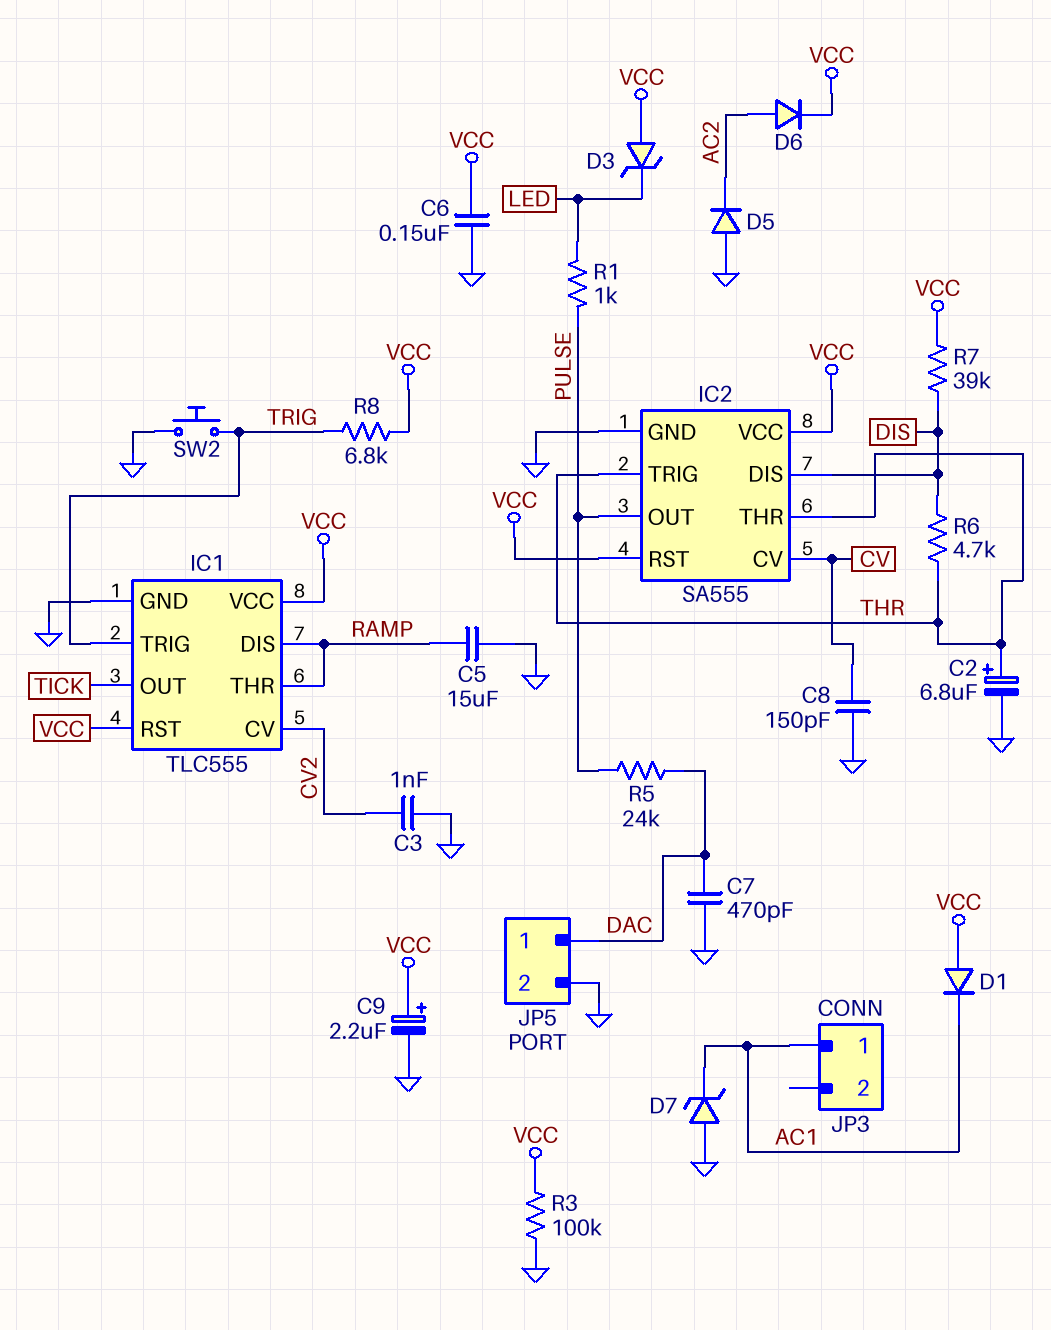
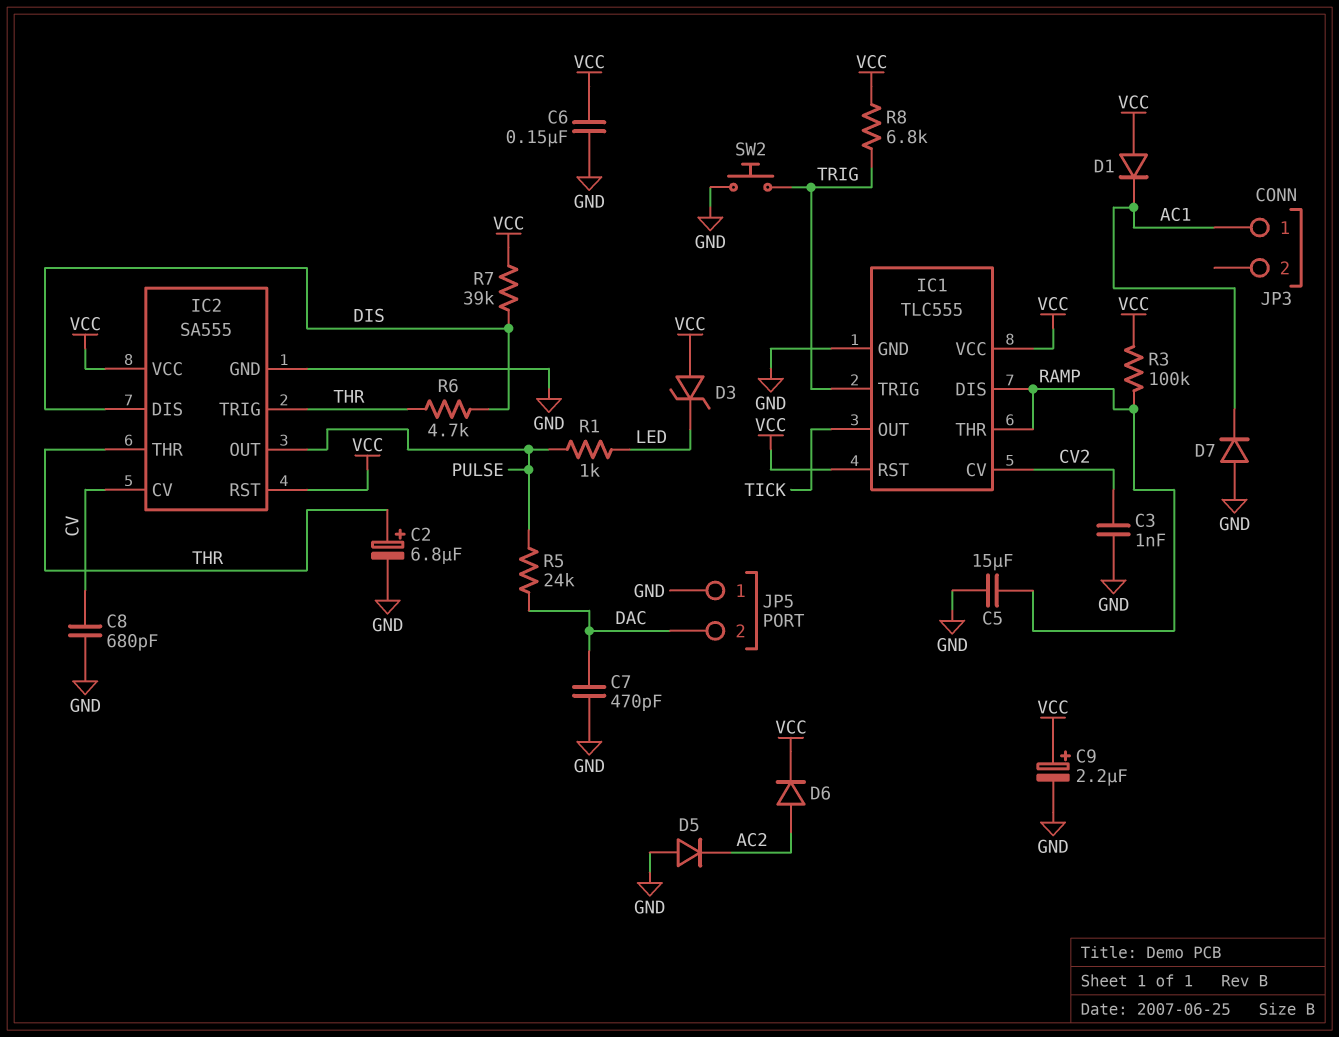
C8: 150pF (CV, GND) -> 680pF (CV, GND)
D7: zener (A GND, K AC1) -> diode (A GND, K AC1)
JP5 pin 1: DAC -> GND
JP5 pin 2: GND -> DAC
R3: 100k (GND, VCC) -> 100k (RAMP, VCC)

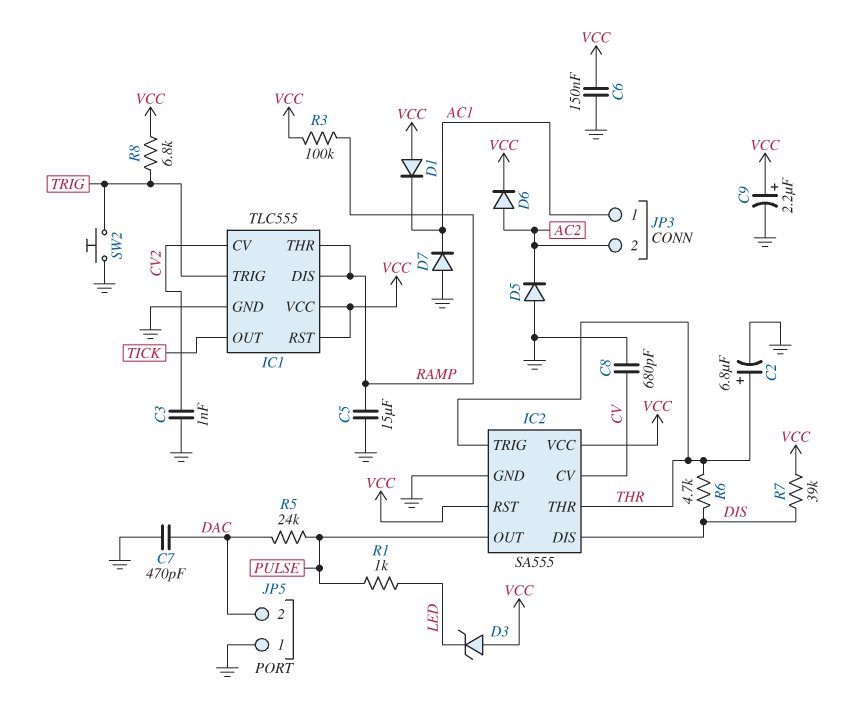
JP3 pin 2: none -> AC2

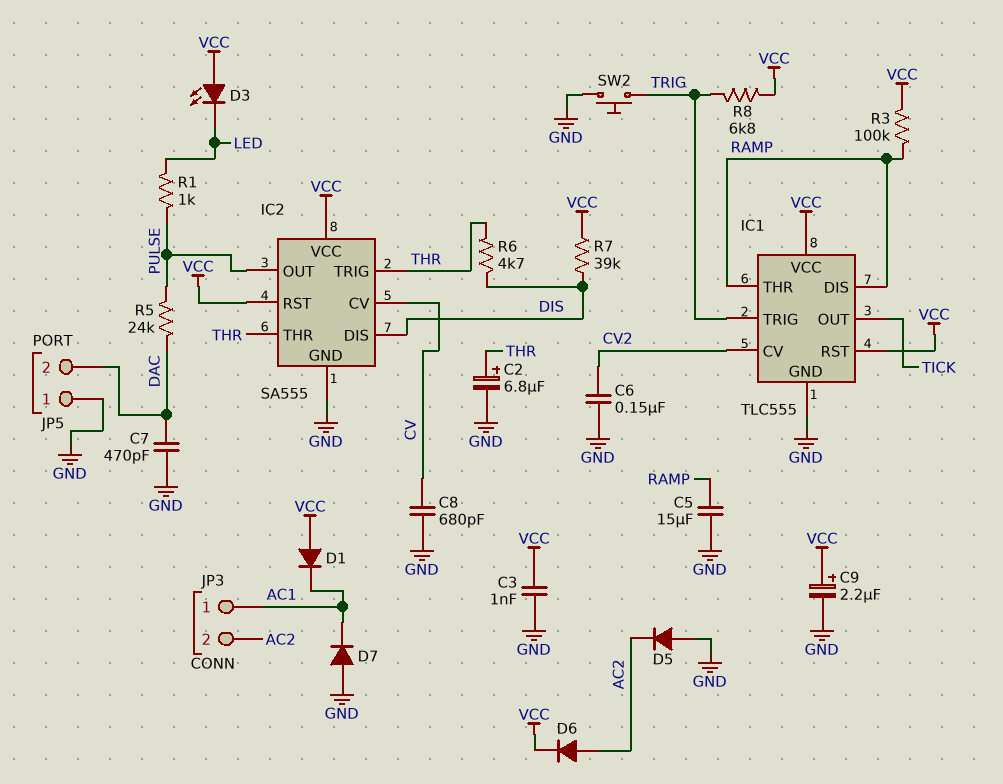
C3: 1nF (CV2, GND) -> 1nF (GND, VCC)
C6: 150nF (GND, VCC) -> 150nF (CV2, GND)
D3: zener (A VCC, K LED) -> LED (A VCC, K LED)

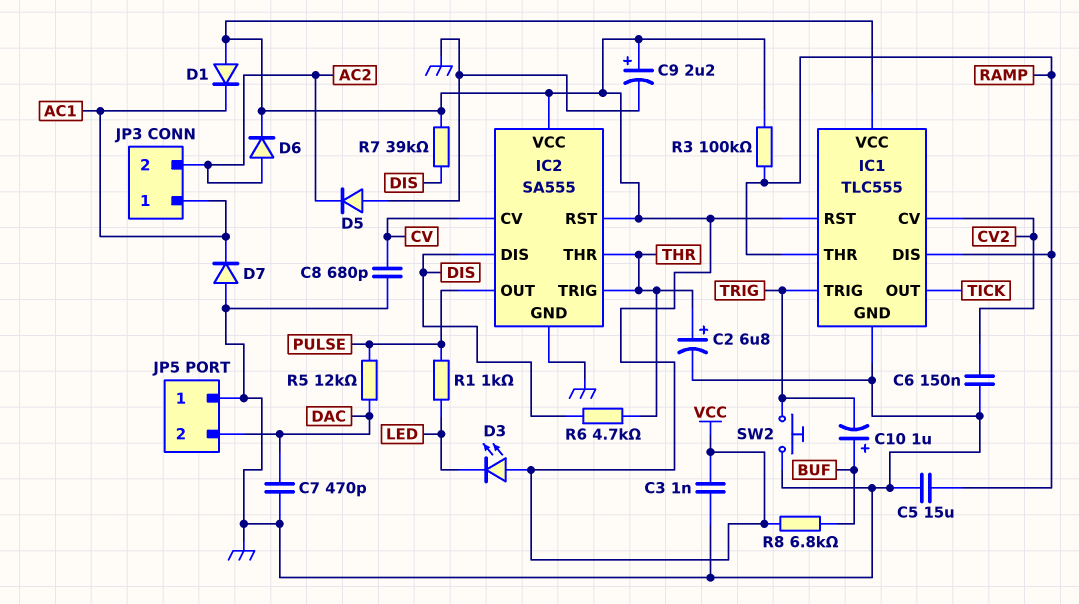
C10: none -> 1uF (plus BUF, minus TRIG)
R5: 24k (DAC, PULSE) -> 12k (DAC, PULSE)
R8: 6.8k (TRIG, VCC) -> 6.8k (BUF, VCC)

